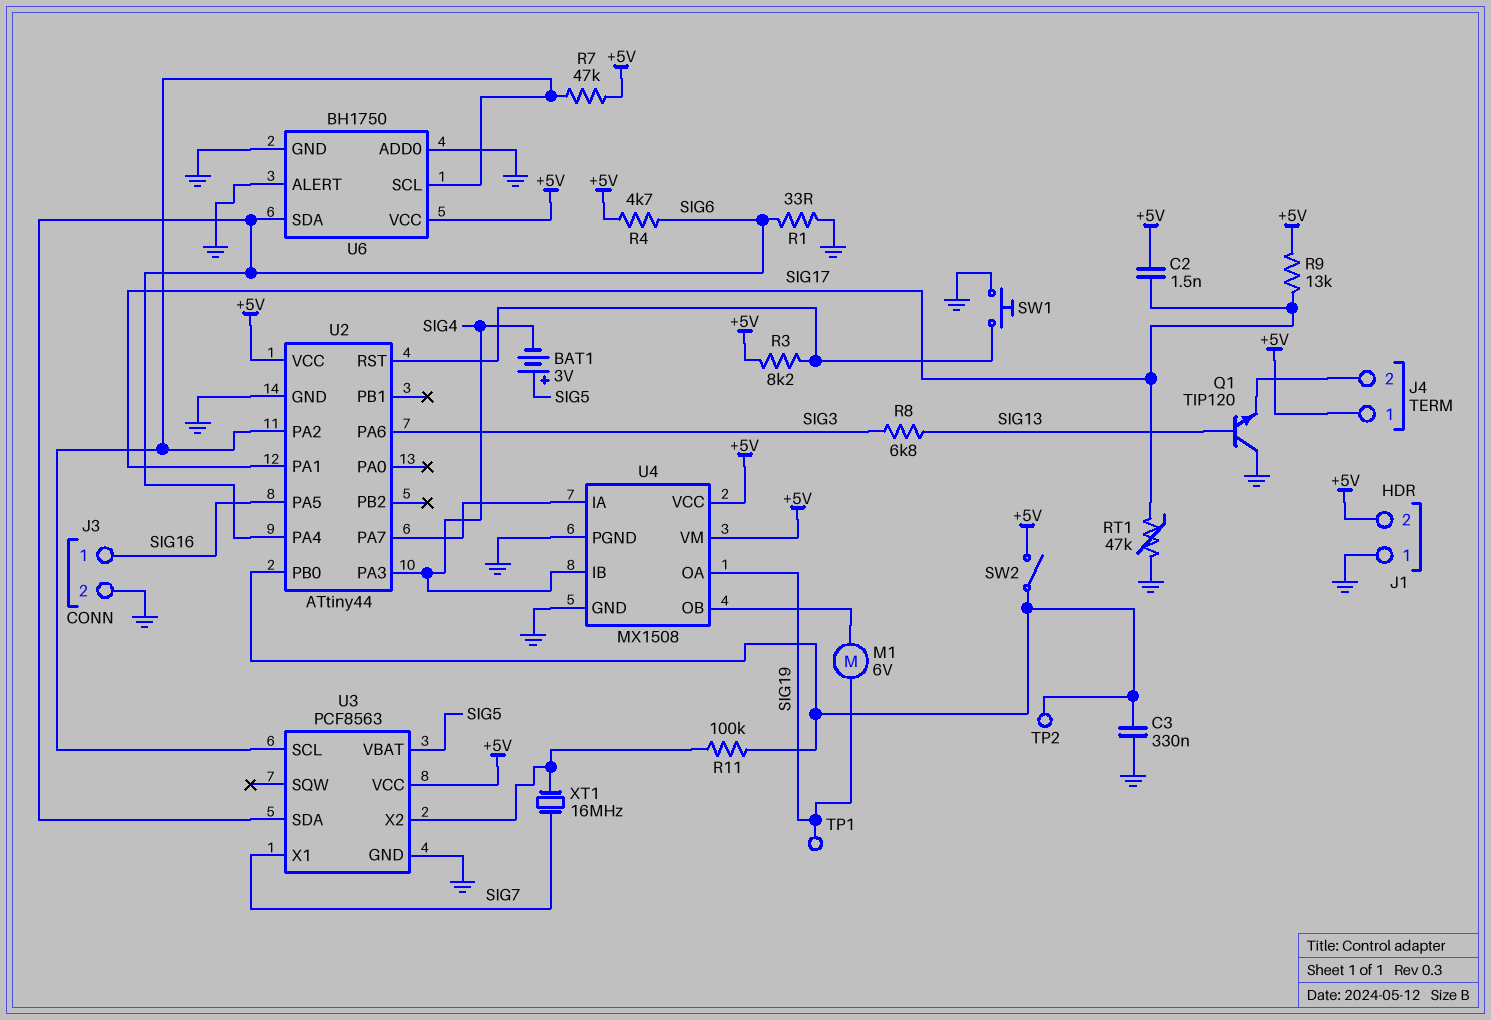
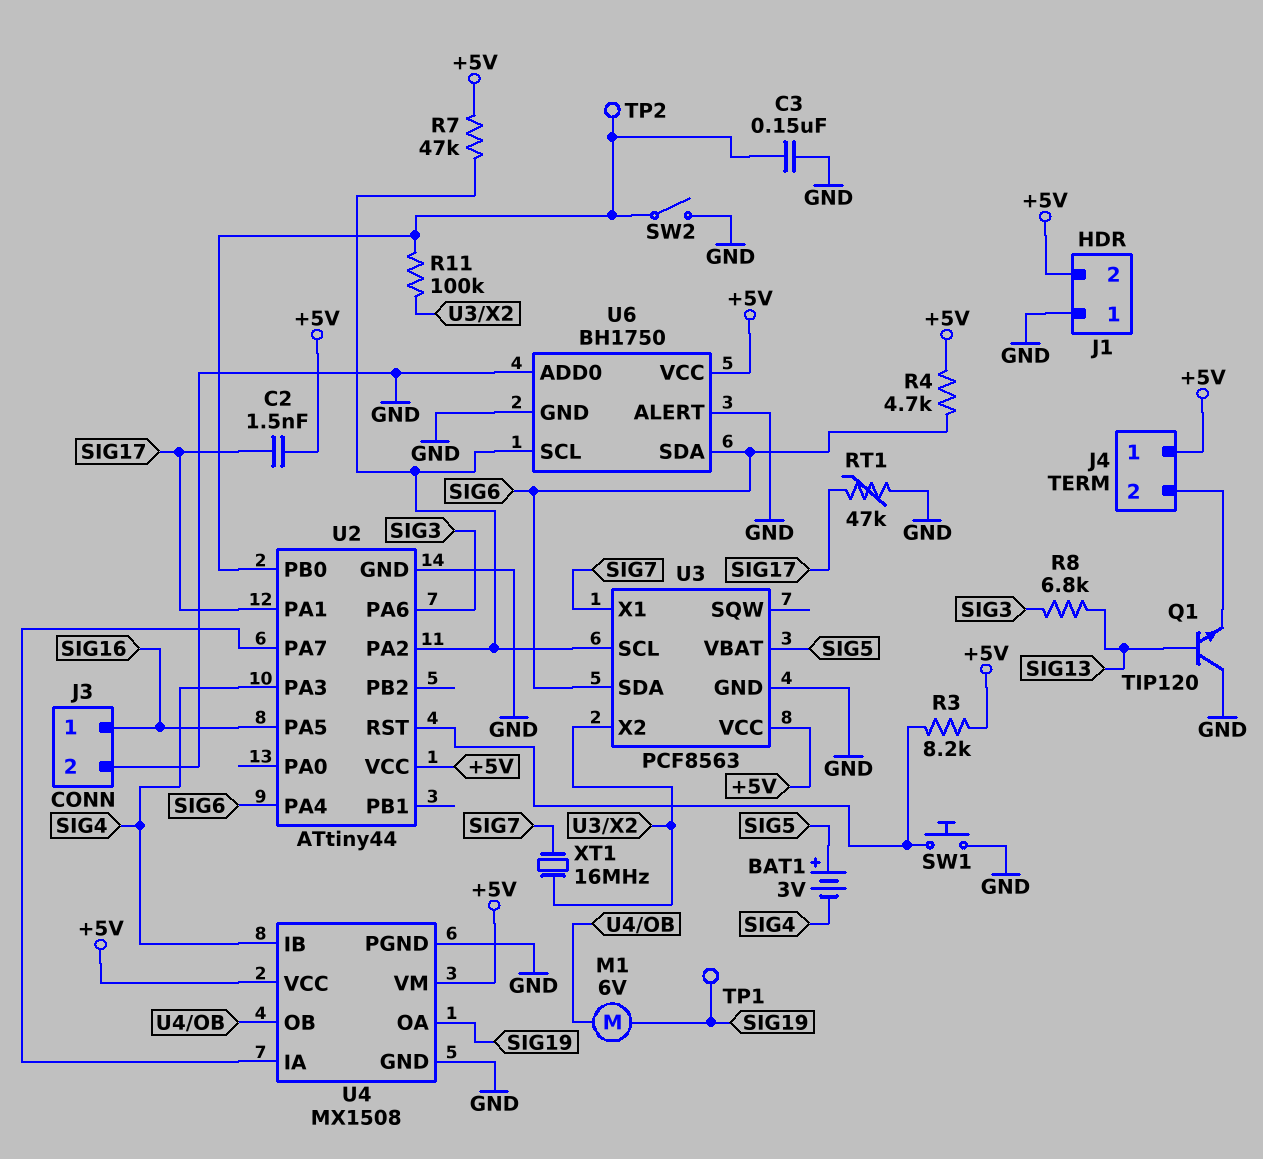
C3: 330nF (GND, U2/PB0) -> 150nF (GND, U2/PB0)
R1: 33 (GND, SIG6) -> none
R9: 13k (+5V, SIG17) -> none
SW2: switch (+5V, U2/PB0) -> switch (GND, U2/PB0)

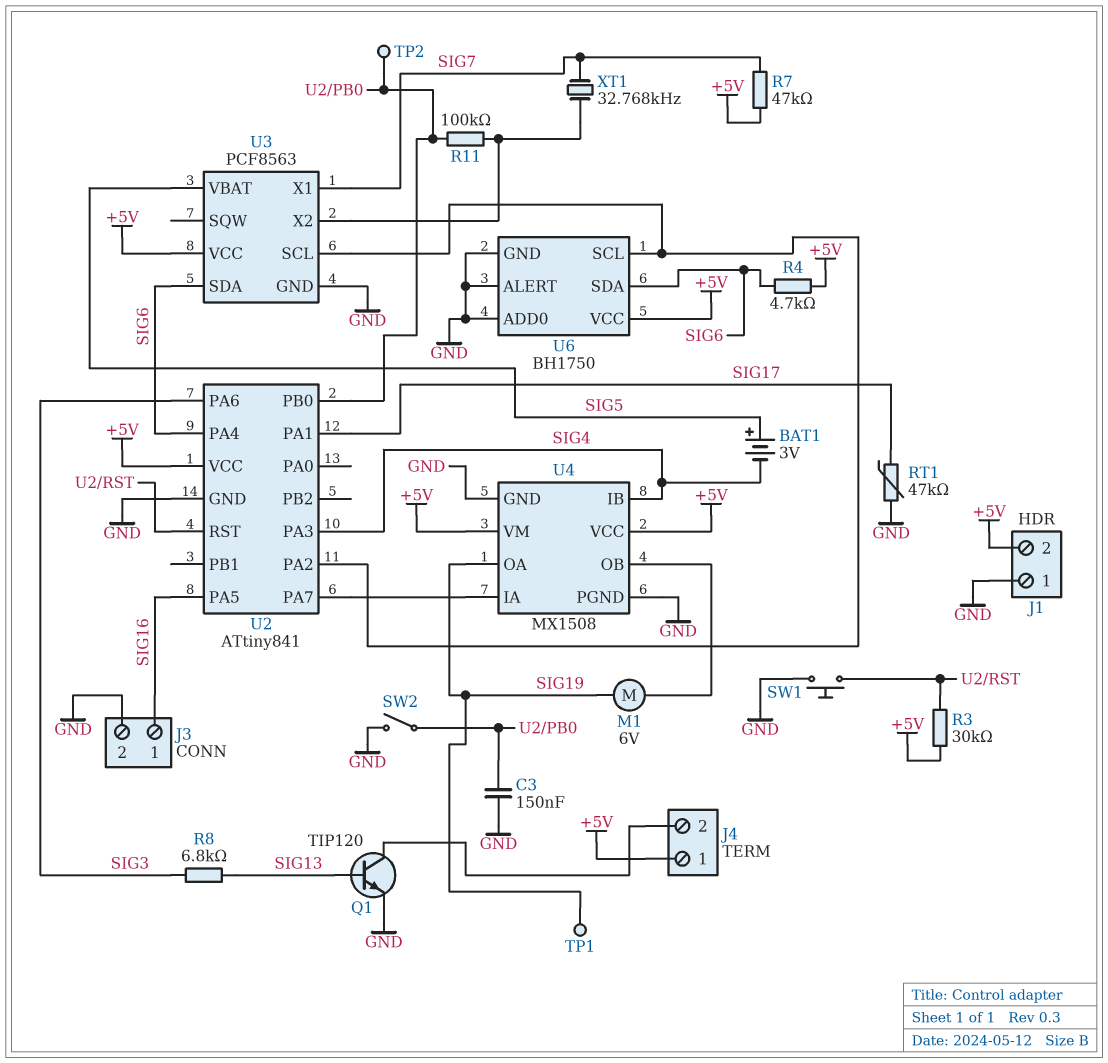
C2: 1.5nF (+5V, SIG17) -> none
Q1: NPN TIP120 (B SIG13, C GND, E J4/2) -> NPN TIP120 (B SIG13, C J4/2, E GND)
R3: 8.2k (+5V, U2/RST) -> 30k (+5V, U2/RST)
R7: 47k (+5V, U2/PA2) -> 47k (+5V, SIG7)
U2: ATtiny44 -> ATtiny841
XT1: 16MHz (SIG7, U3/X2) -> 32.768kHz (SIG7, U3/X2)

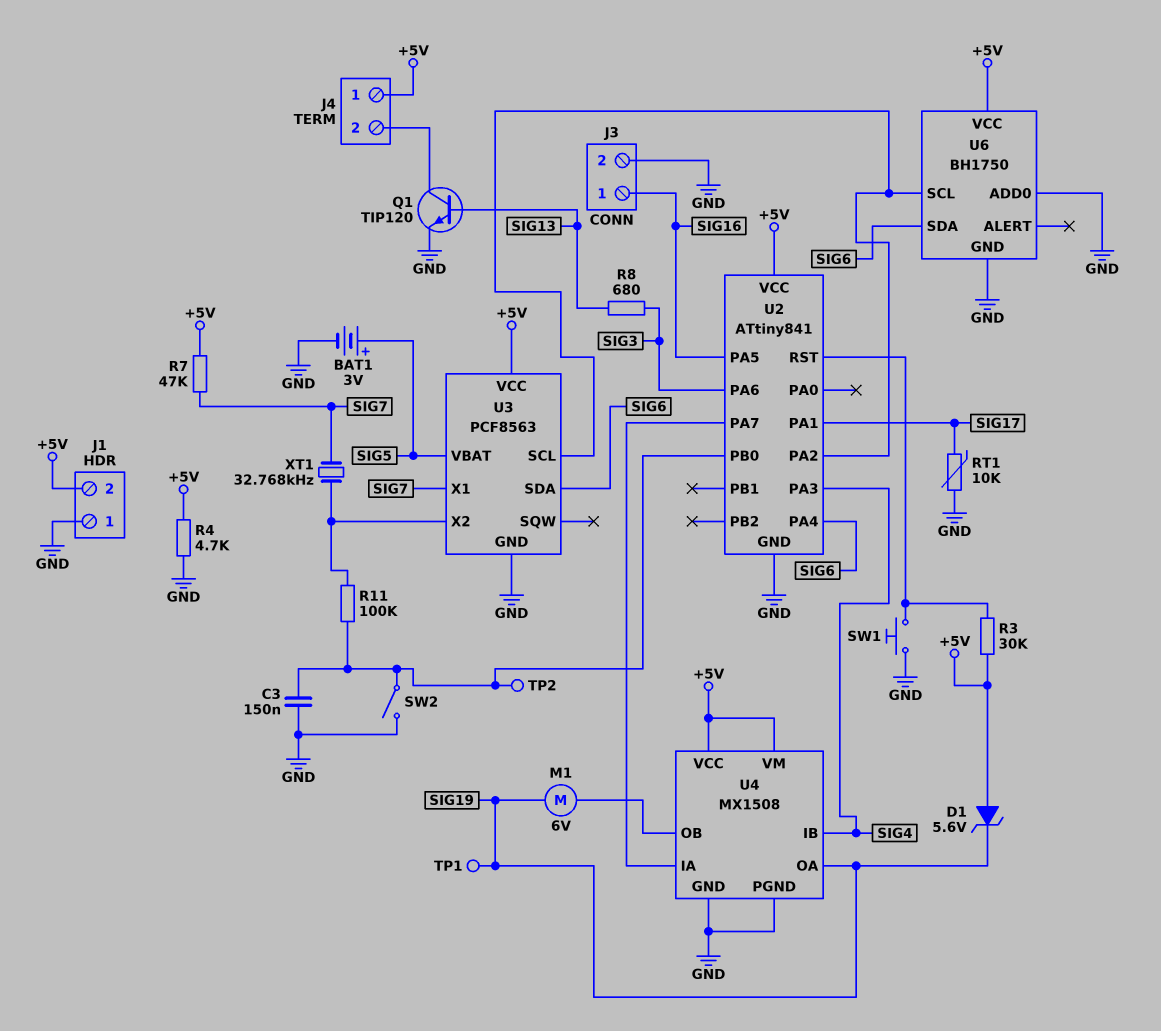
BAT1: 3V (plus SIG5, minus SIG4) -> 3V (plus SIG5, minus GND)
D1: none -> zener 5.6V (A +5V, K SIG19)
R4: 4.7k (+5V, SIG6) -> 4.7k (+5V, GND)
R8: 6.8k (SIG3, SIG13) -> 680 (SIG3, SIG13)
RT1: 47k (GND, SIG17) -> 10k (GND, SIG17)
U6 pin ALERT: GND -> none

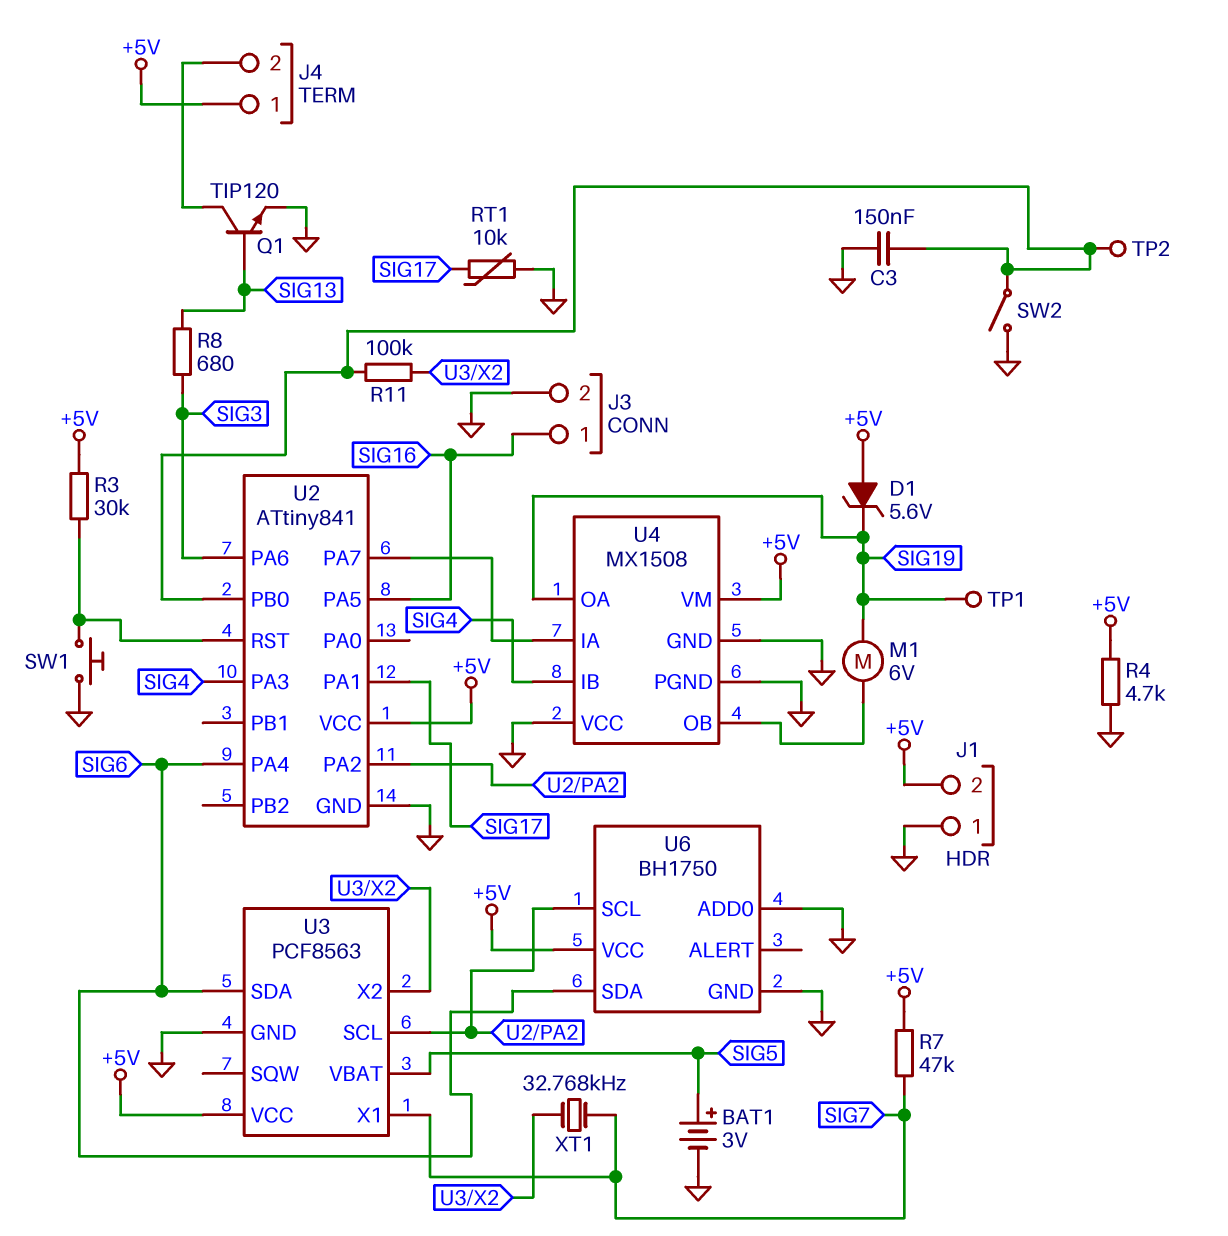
U4 pin VCC: +5V -> GND

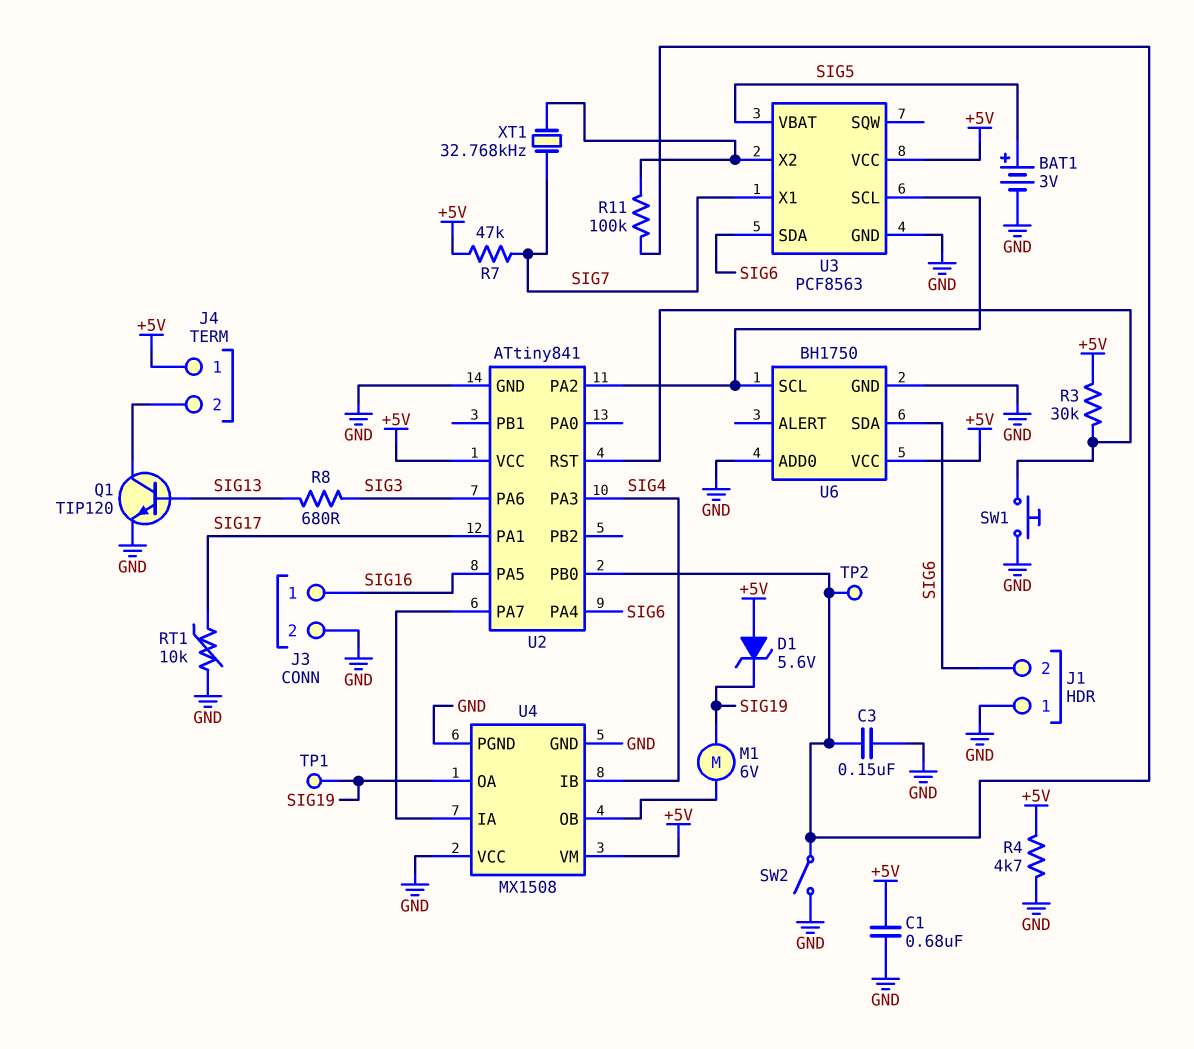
C1: none -> 680nF (+5V, GND)
J1 pin 2: +5V -> SIG6

